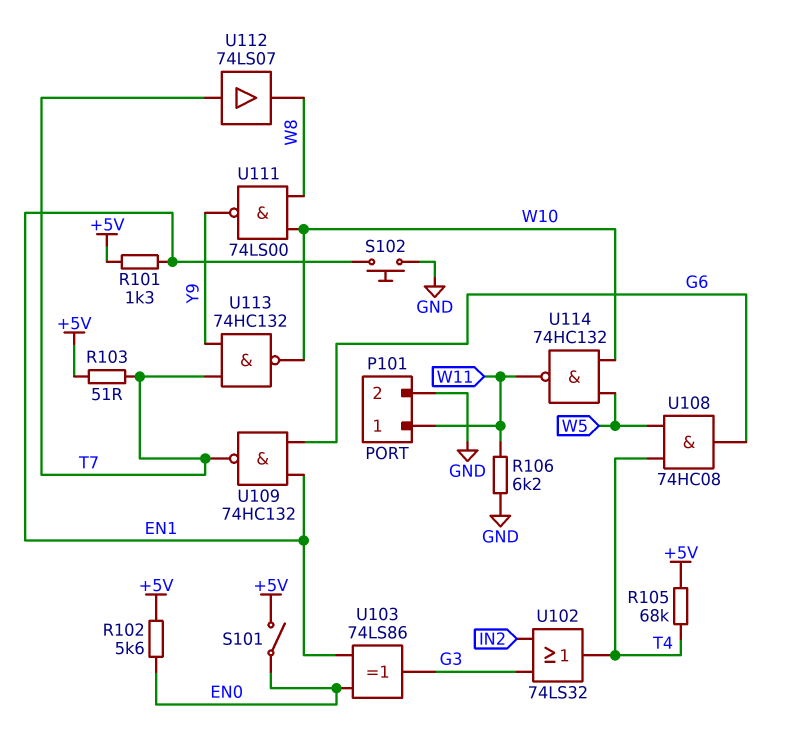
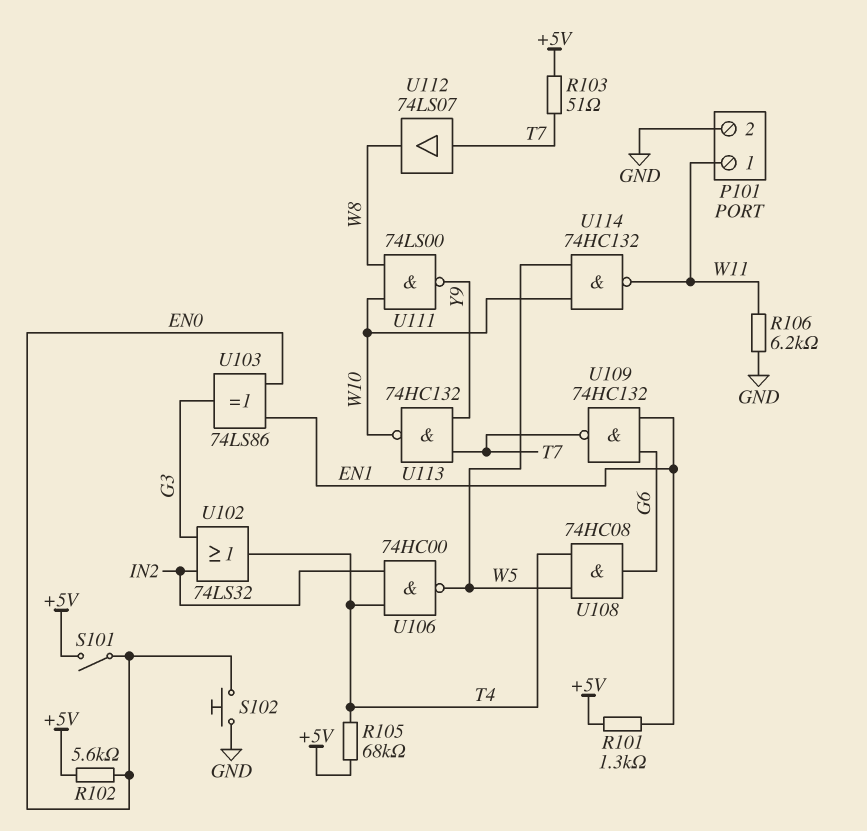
S102: button (EN1, GND) -> button (EN0, GND)
U106: none -> NAND 74HC00 (in IN2, in T4, out W5)

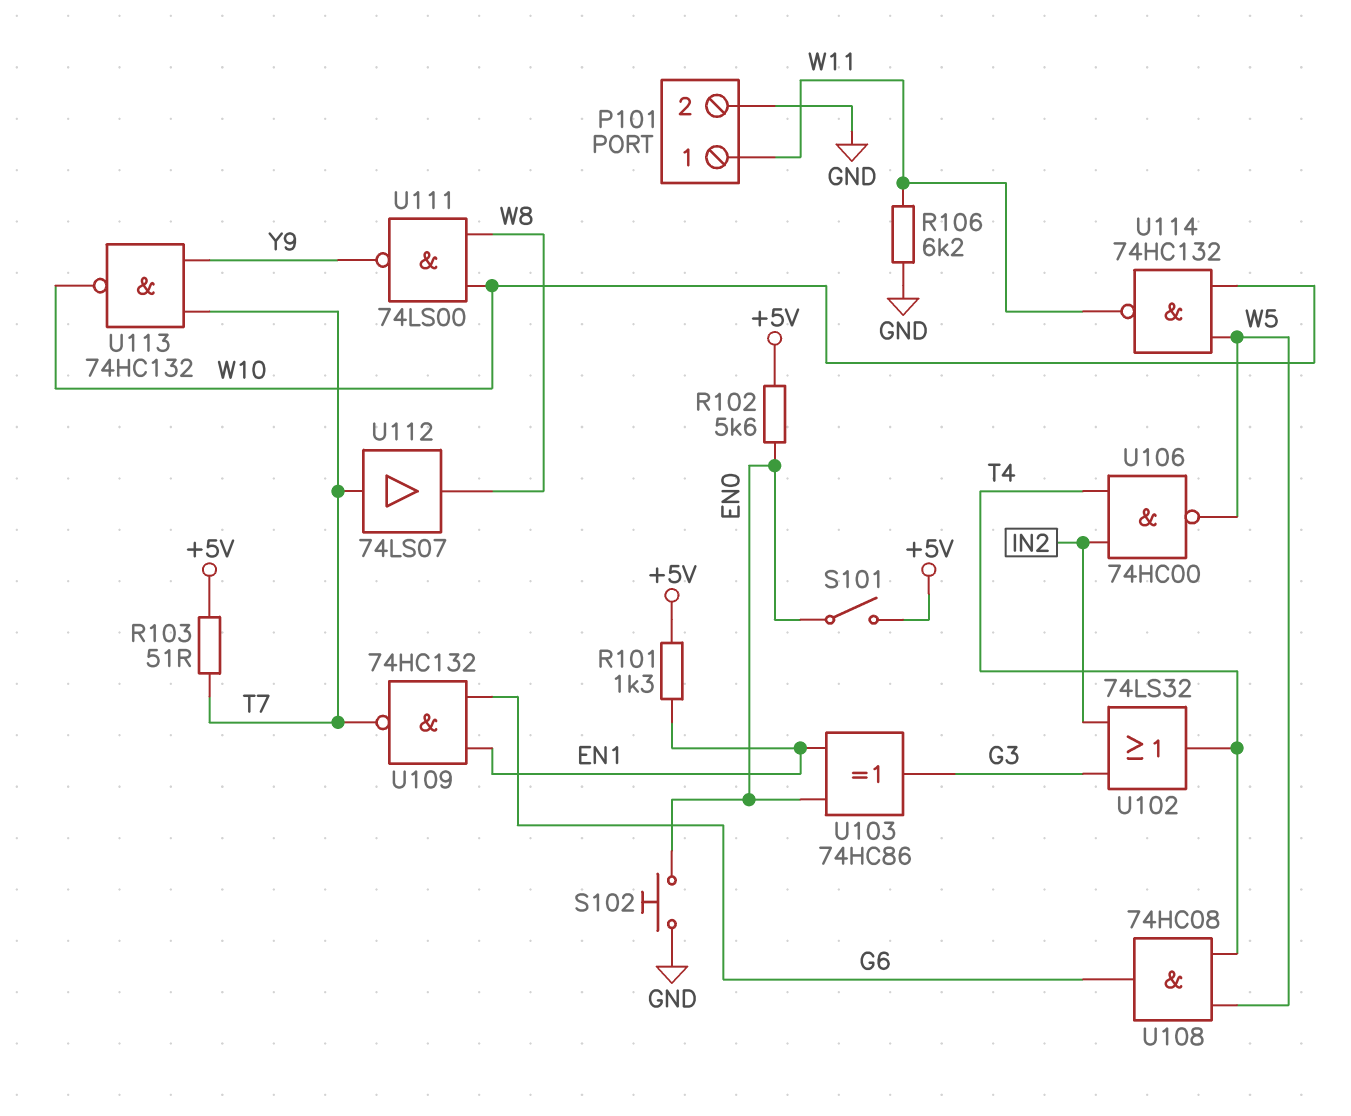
R105: 68k (+5V, T4) -> none
U103: XOR 74LS86 (in EN0, in EN1, out G3) -> XOR 74HC86 (in EN0, in EN1, out G3)

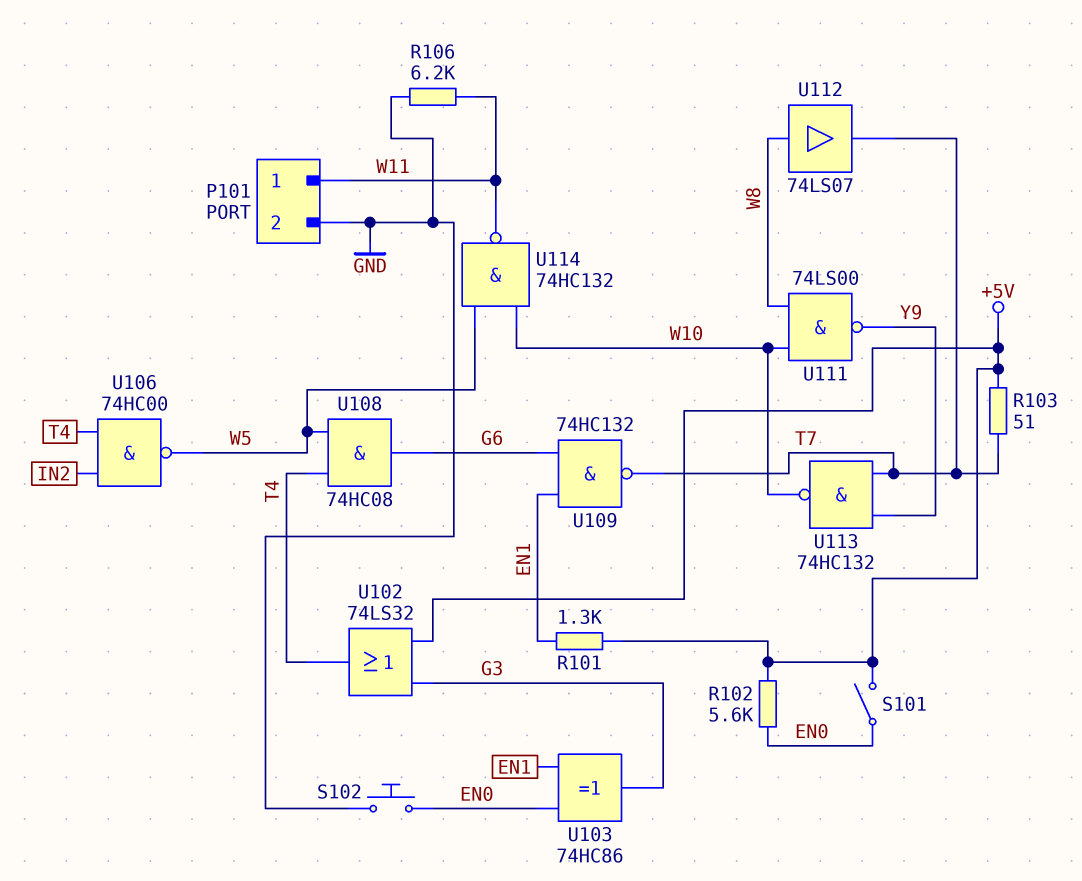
U102: OR 74LS32 (in G3, in IN2, out T4) -> OR 74LS32 (in +5V, in G3, out T4)
U112: buffer 74LS07 (in T7, out W8) -> buffer 74LS07 (in W8, out T7)

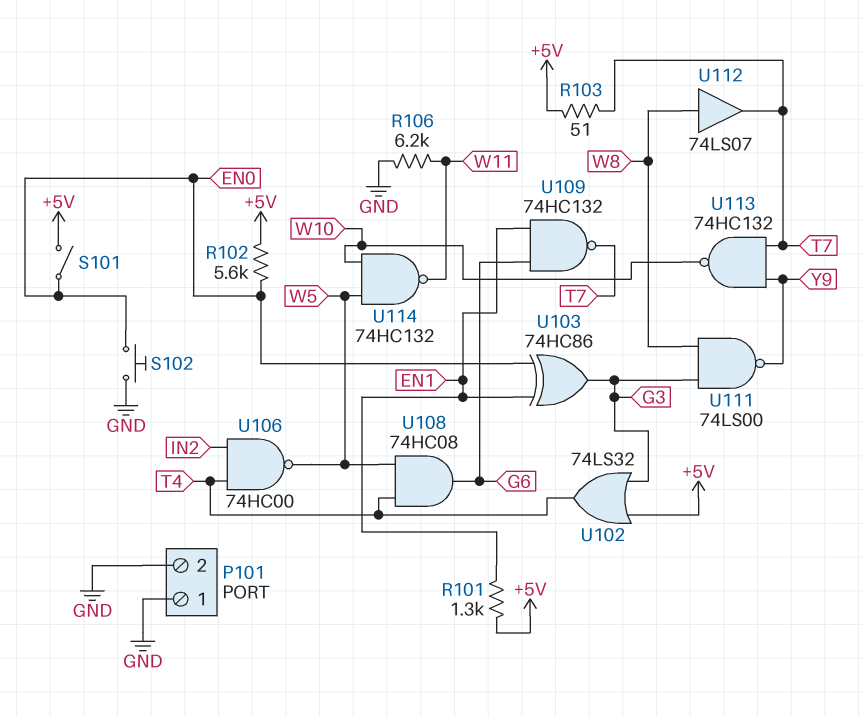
P101 pin 1: W11 -> GND
U111: NAND 74LS00 (in W8, in W10, out Y9) -> NAND 74LS00 (in G3, in W8, out Y9)

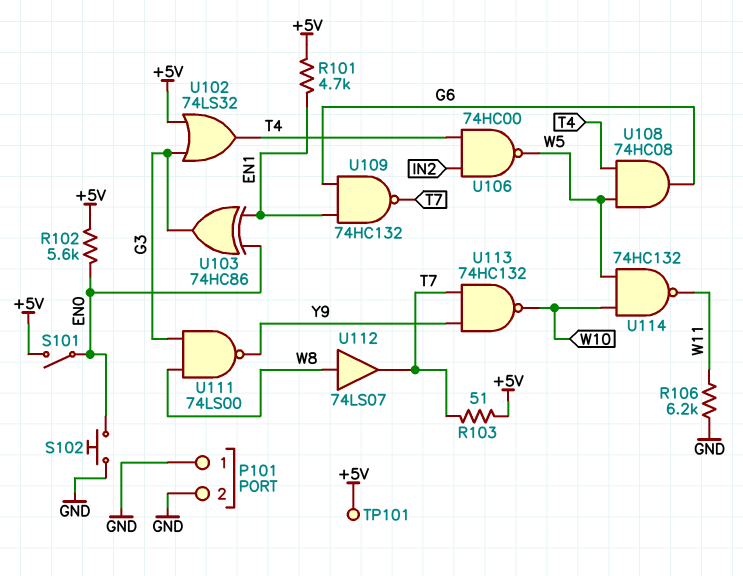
R101: 1.3k (+5V, EN1) -> 4.7k (+5V, EN1)
TP101: none -> test point (+5V)

